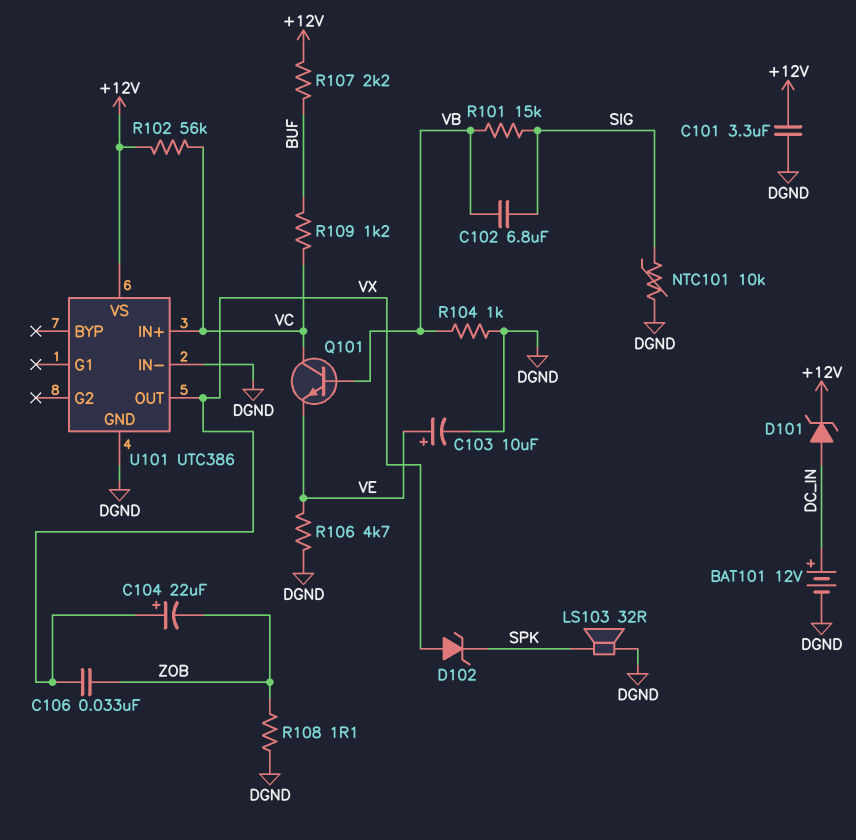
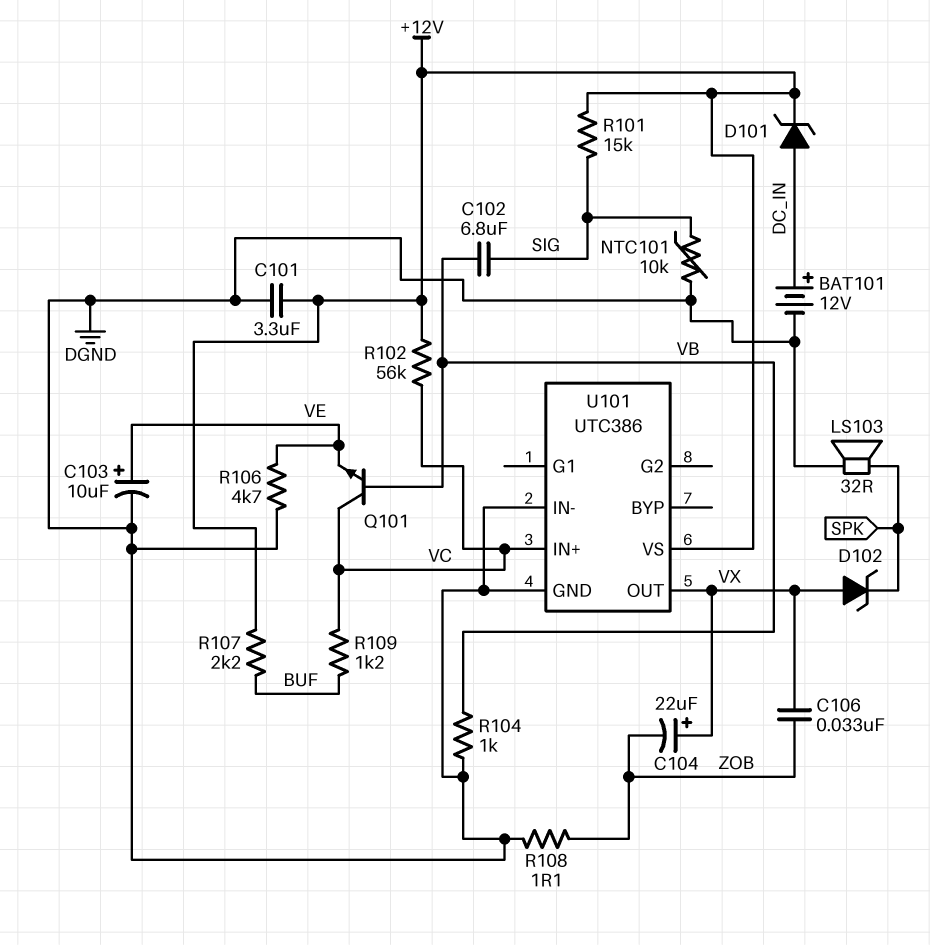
R101: 15k (SIG, VB) -> 15k (+12V, SIG)

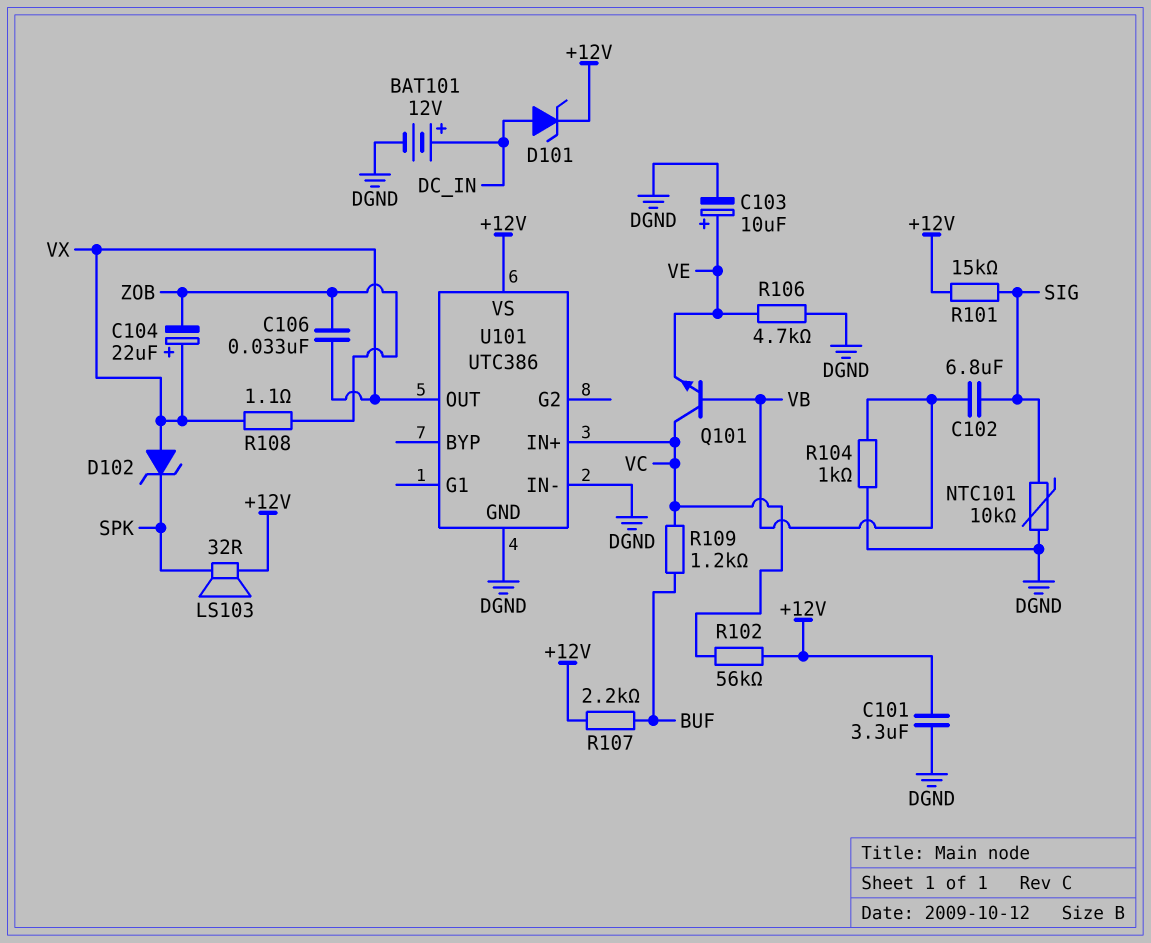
LS103: speaker 32R (DGND, SPK) -> speaker 32R (+12V, SPK)
R108: 1.1 (DGND, ZOB) -> 1.1 (VX, ZOB)

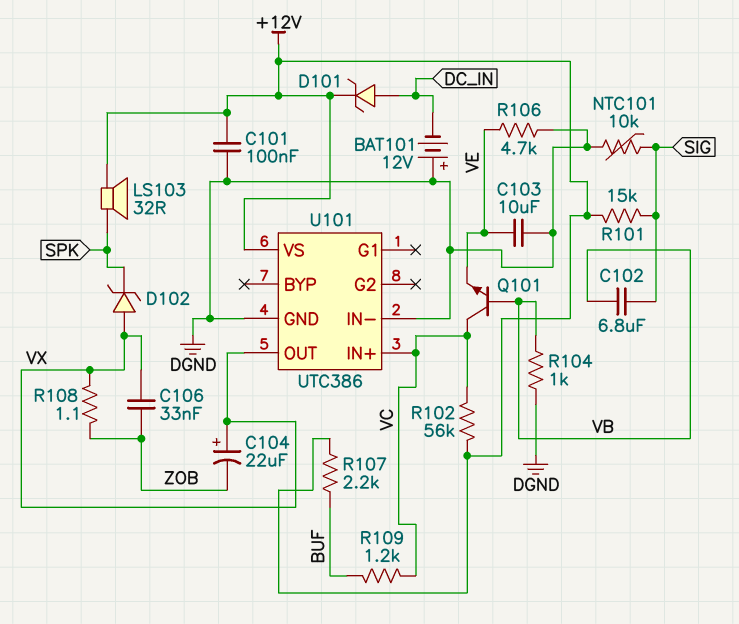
BAT101: 12V (plus DC_IN, minus DGND) -> 12V (plus DGND, minus DC_IN)
C101: 3.3uF (+12V, DGND) -> 100nF (+12V, DGND)
C103: 10uF (plus VE, minus DGND) -> 10uF (DGND, VE)

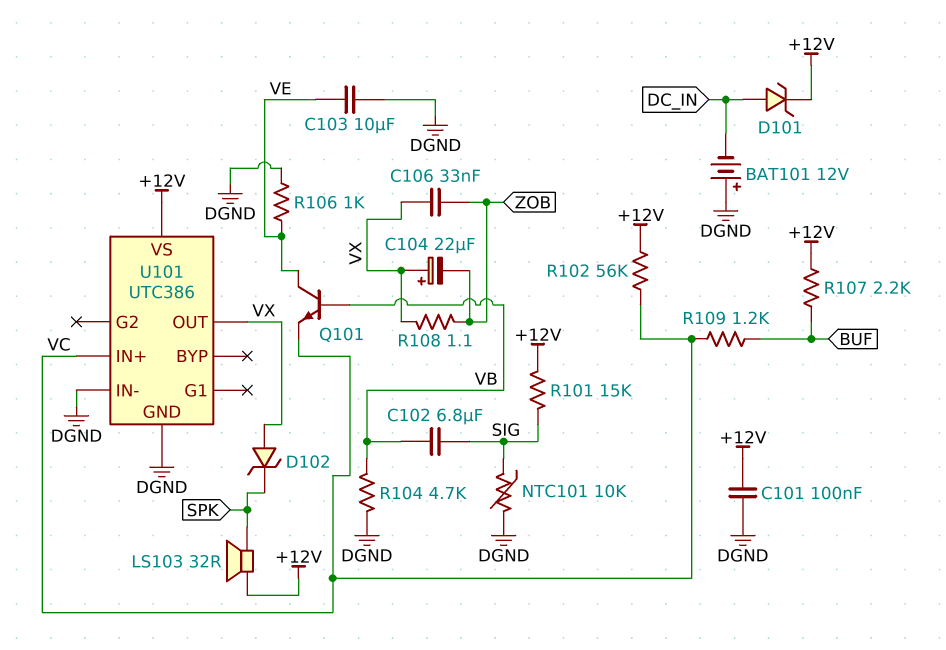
Q101: NPN (B VB, C VC, E VE) -> NPN (B VB, C VE, E VC)
R104: 1k (DGND, VB) -> 4.7k (DGND, VB)
R106: 4.7k (DGND, VE) -> 1k (DGND, VE)

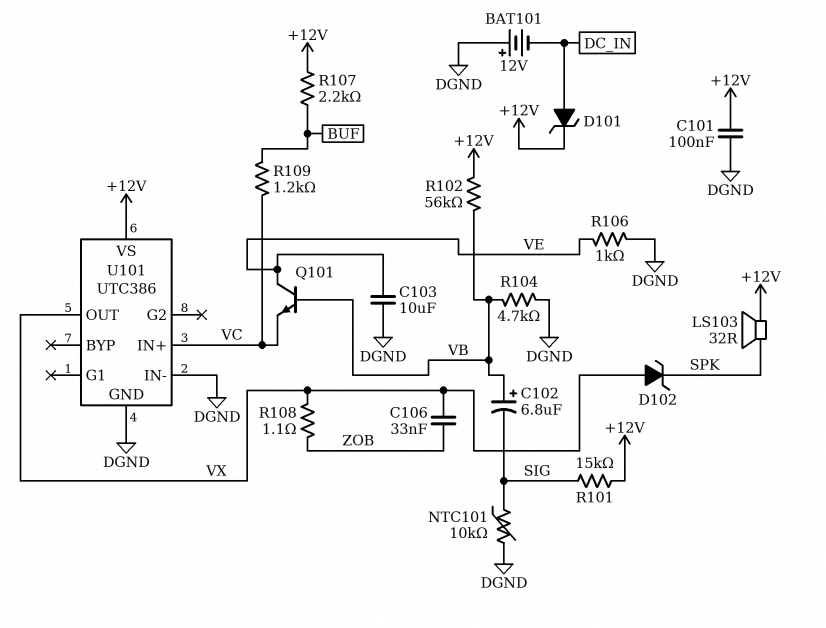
C102: 6.8uF (SIG, VB) -> 6.8uF (plus VB, minus SIG)
C104: 22uF (plus VX, minus ZOB) -> none
R102: 56k (+12V, VC) -> 56k (+12V, VB)

